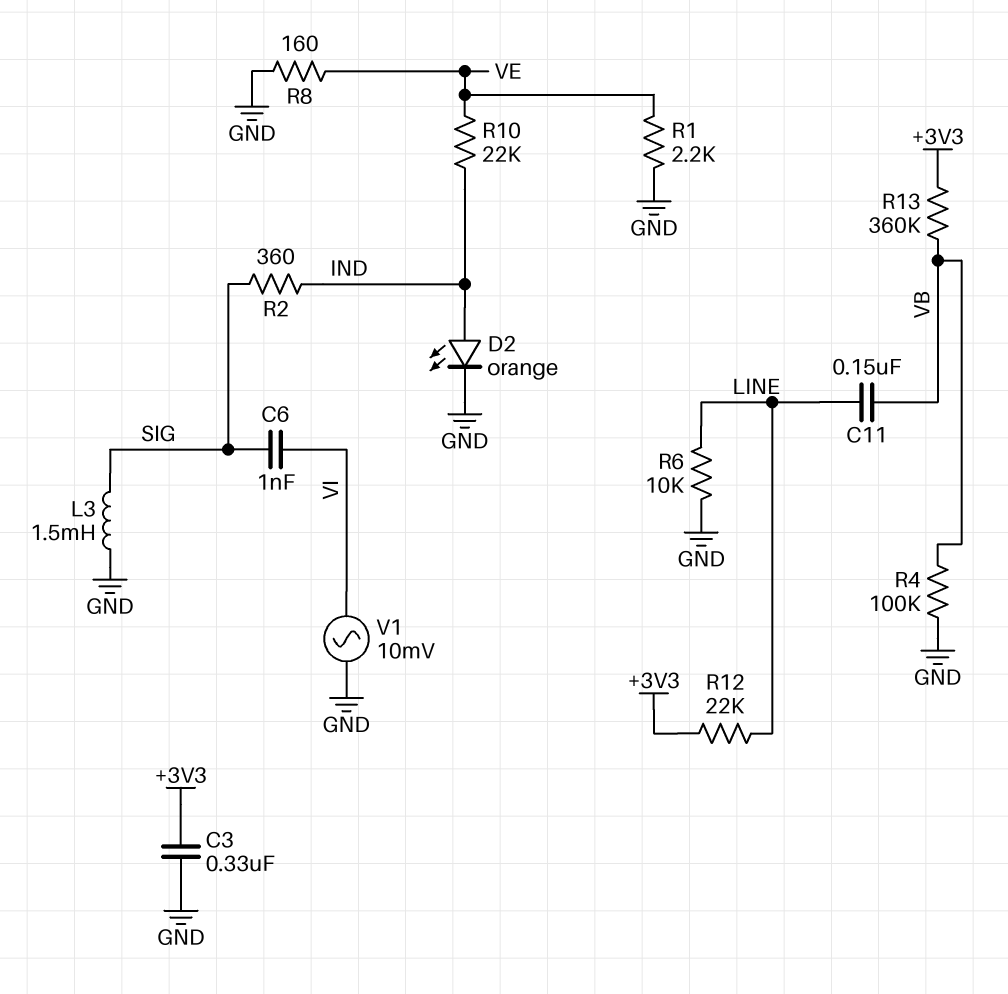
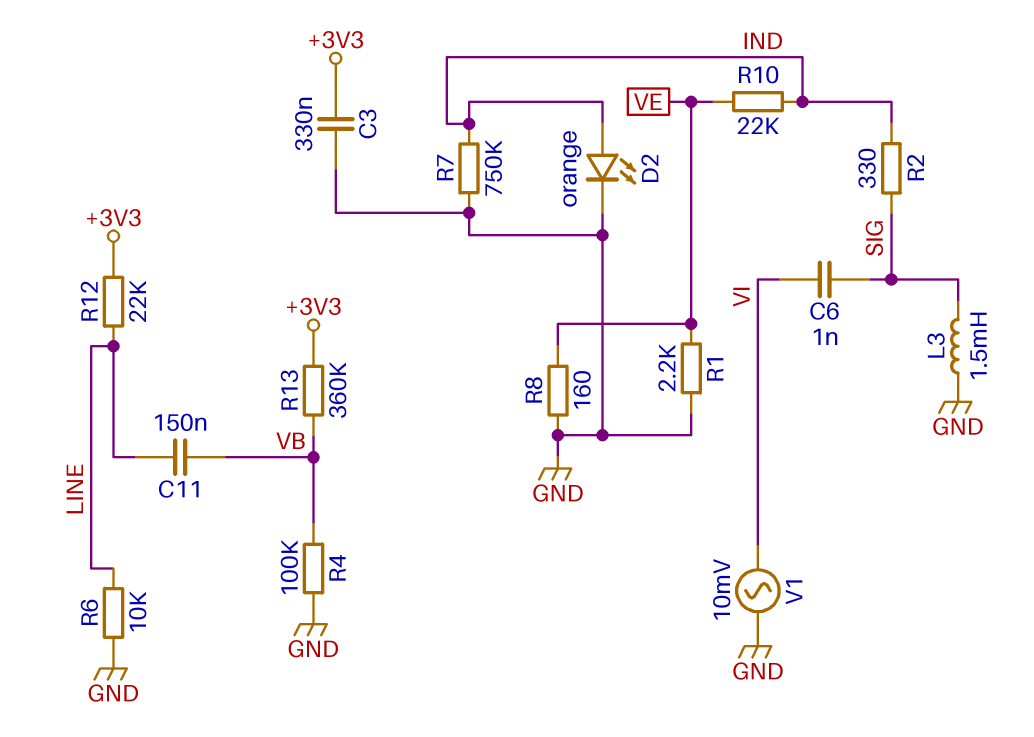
R2: 360 (IND, SIG) -> 330 (IND, SIG)
R7: none -> 750k (GND, IND)

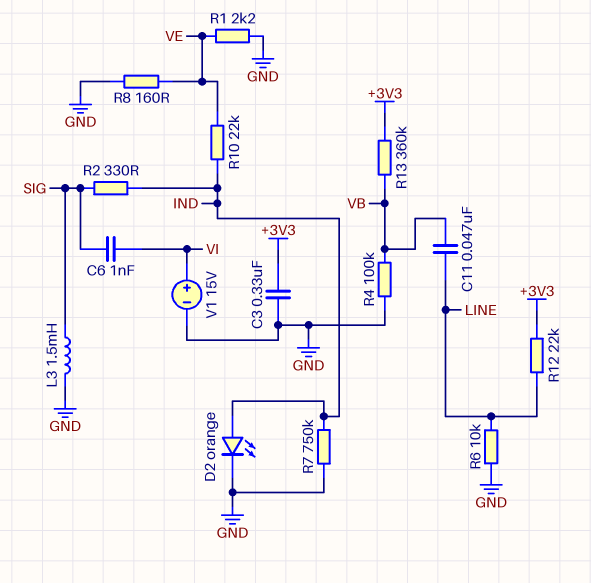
C11: 150nF (LINE, VB) -> 47nF (LINE, VB)
V1: AC 10mV (GND, VI) -> 15V (plus VI, minus GND)

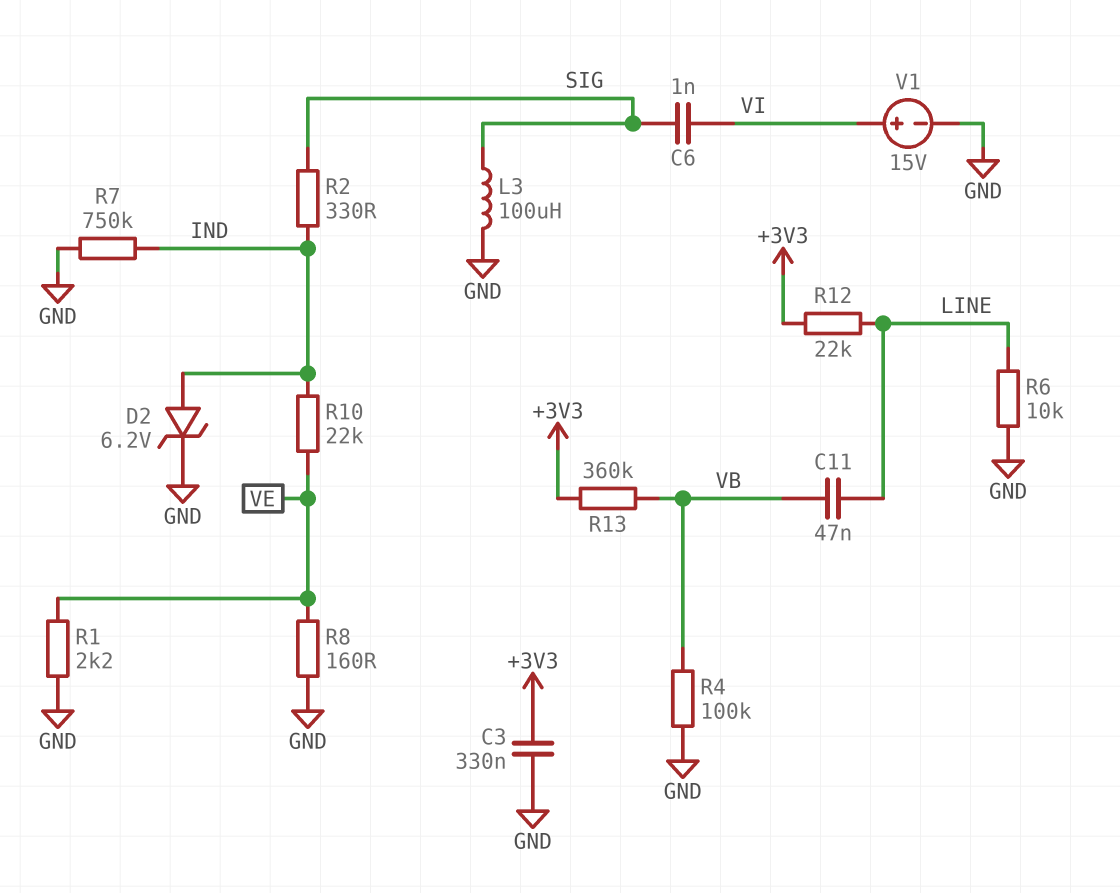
D2: LED orange (A IND, K GND) -> zener 6.2V (A IND, K GND)
L3: 1.5mH (GND, SIG) -> 100uH (GND, SIG)

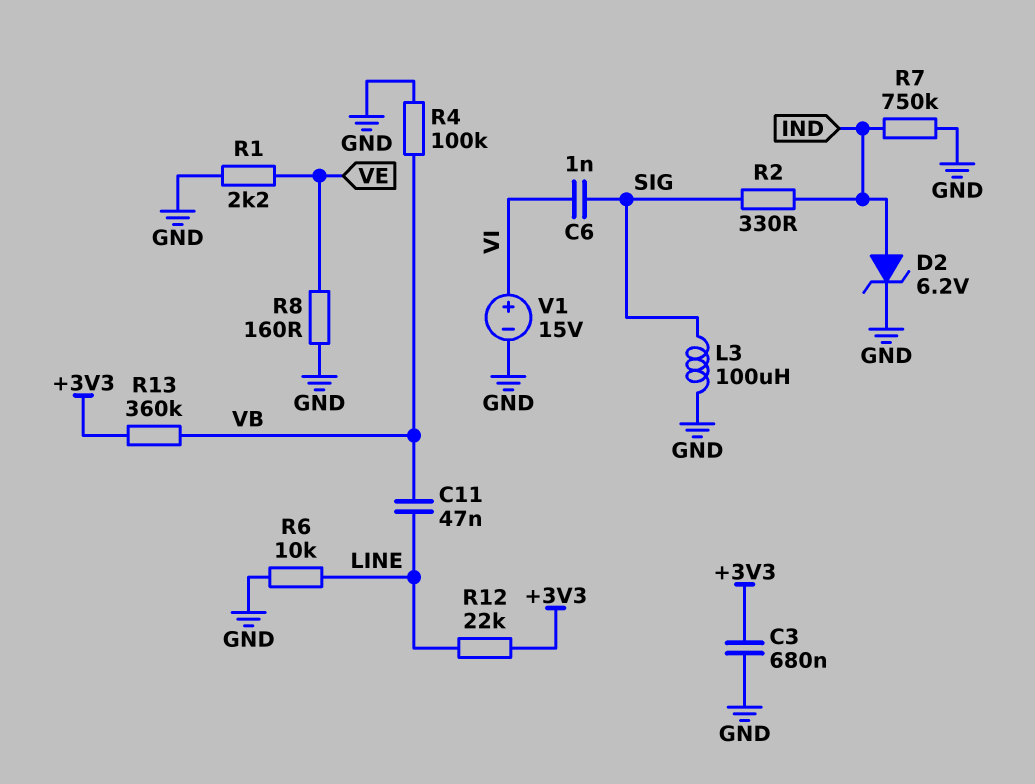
C3: 330nF (+3V3, GND) -> 680nF (+3V3, GND)
R10: 22k (IND, VE) -> none

